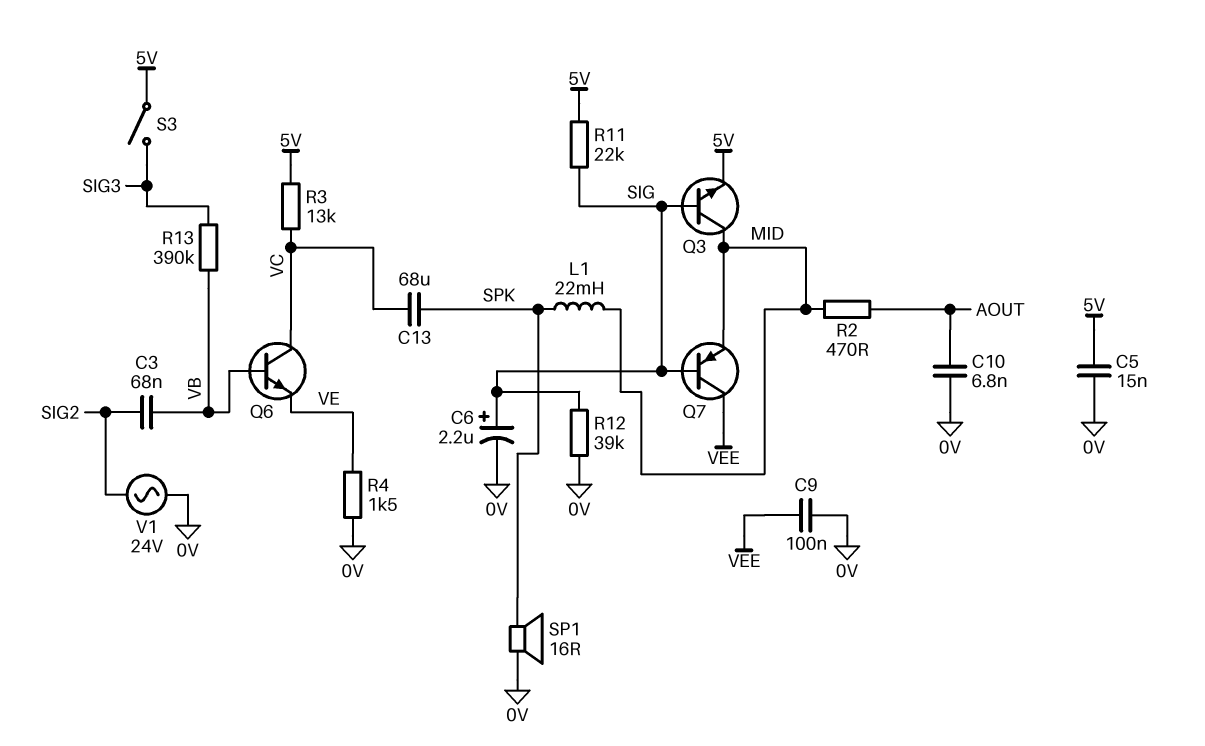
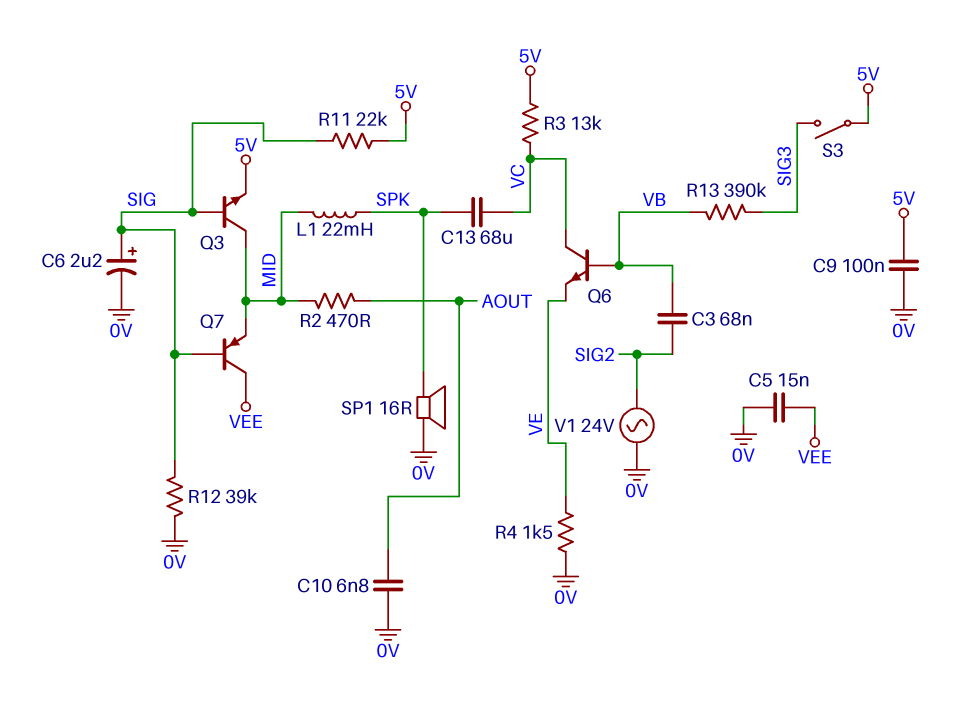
C5: 15nF (0V, 5V) -> 15nF (0V, VEE)
C9: 100nF (0V, VEE) -> 100nF (0V, 5V)

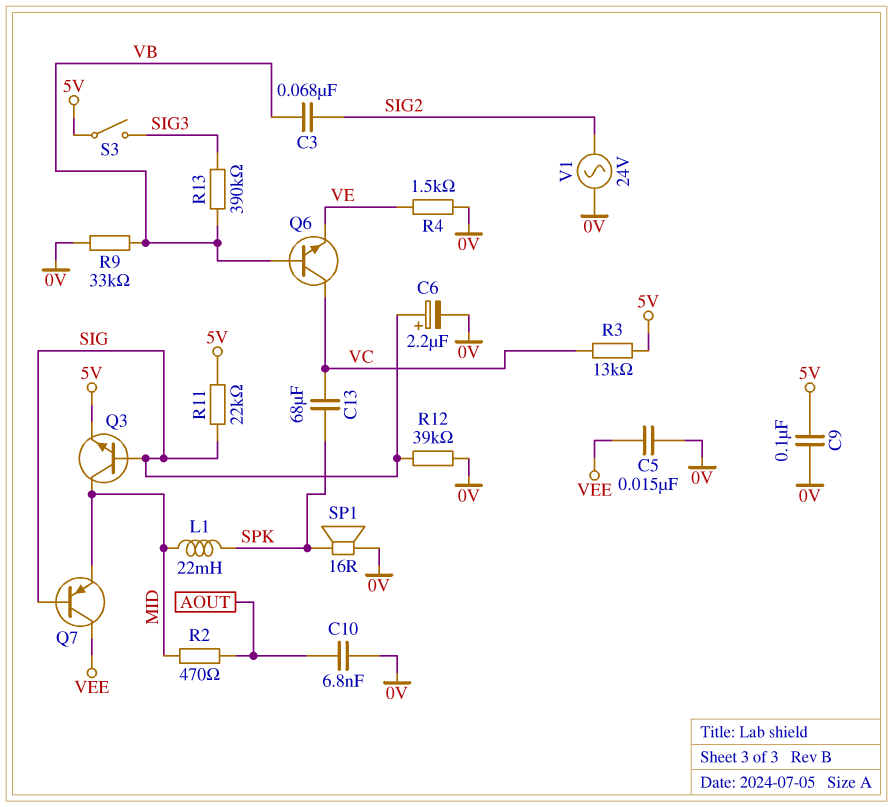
R9: none -> 33k (0V, VB)

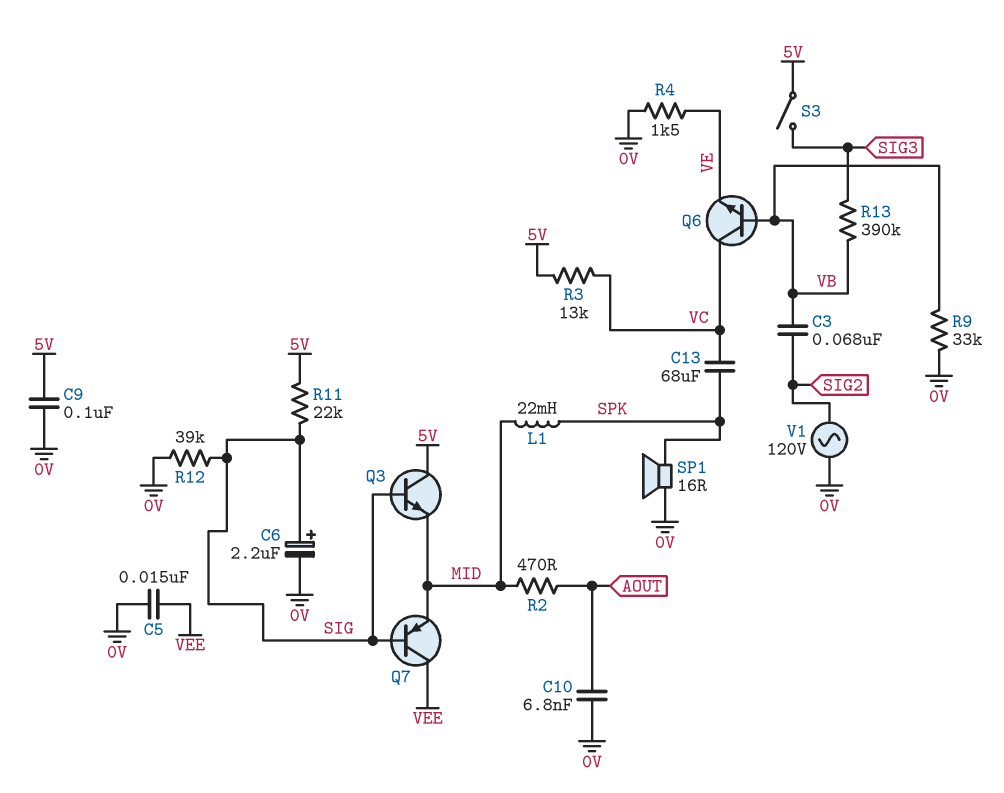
Q3: NPN (B SIG, C MID, E 5V) -> NPN (B SIG, C 5V, E MID)
V1: AC 24V (0V, SIG2) -> AC 120V (0V, SIG2)

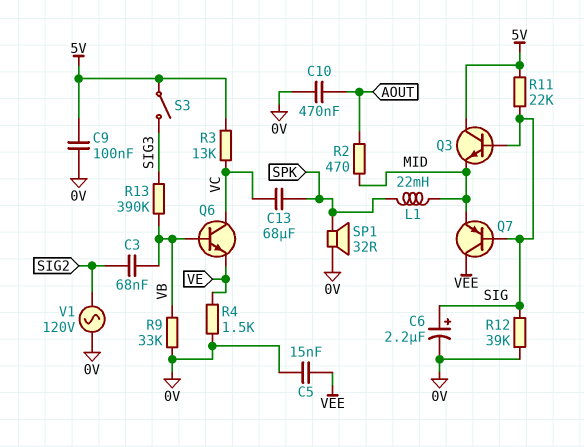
C10: 6.8nF (0V, AOUT) -> 470nF (0V, AOUT)
SP1: speaker 16R (0V, SPK) -> speaker 32R (0V, SPK)

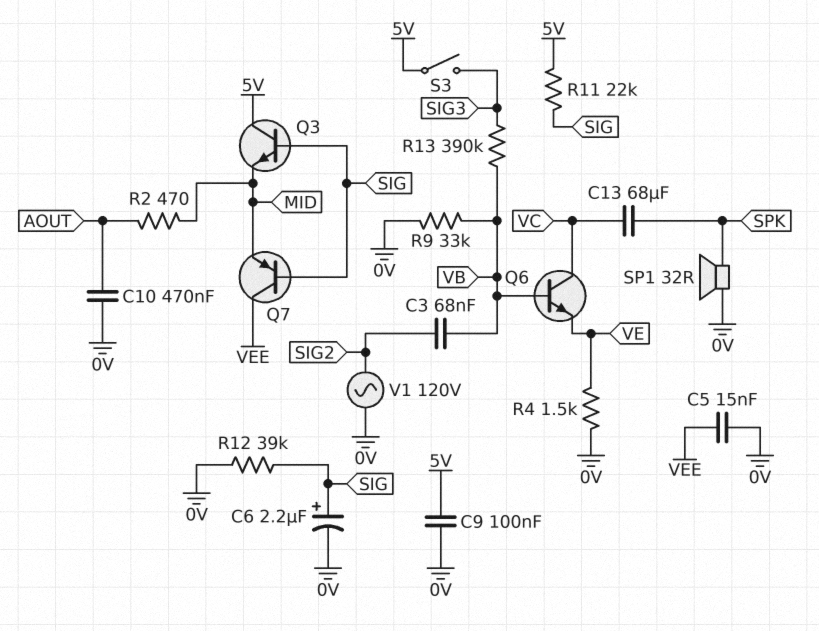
L1: 22mH (MID, SPK) -> none
R3: 13k (5V, VC) -> none

